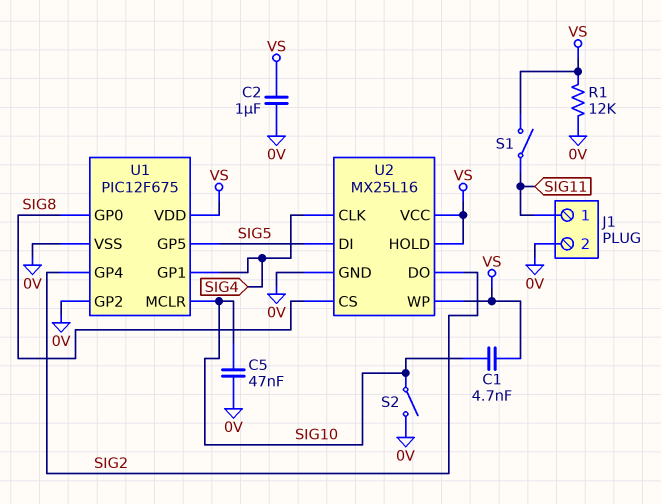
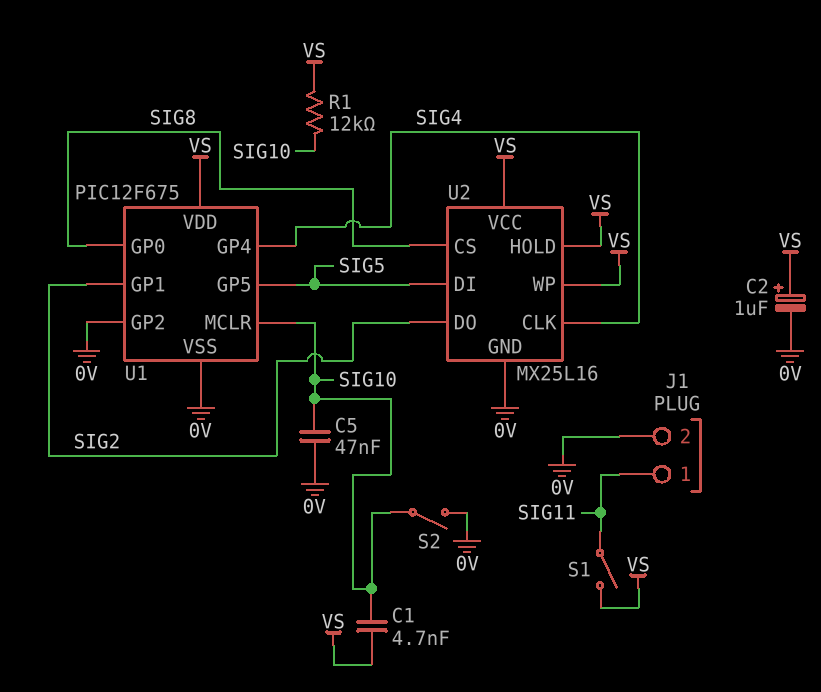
C2: 1uF (0V, VS) -> 1uF (plus VS, minus 0V)
R1: 12k (0V, VS) -> 12k (SIG10, VS)
U1 pin GP1: SIG4 -> SIG2
U1 pin GP4: SIG2 -> SIG4

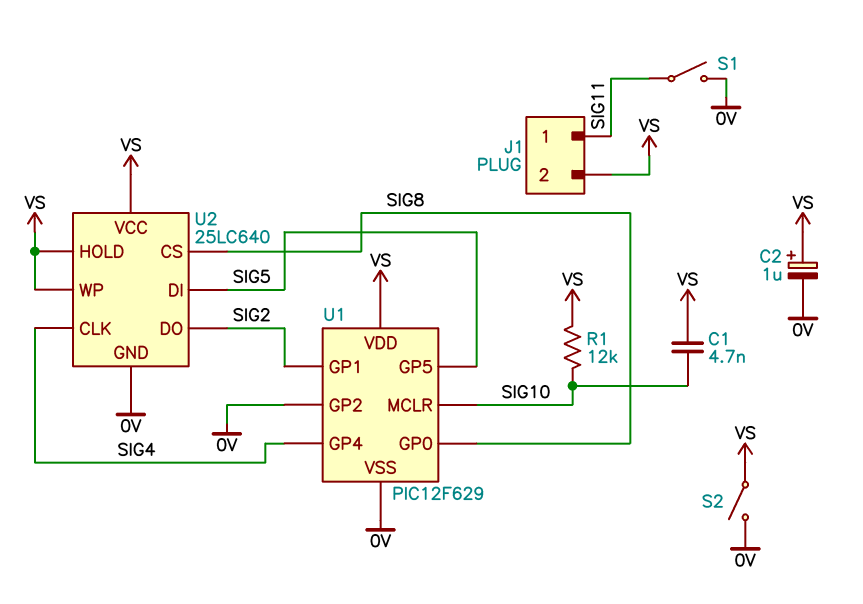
C5: 47nF (0V, SIG10) -> none
J1 pin 2: 0V -> VS
S1: switch (SIG11, VS) -> switch (0V, SIG11)
S2: switch (0V, SIG10) -> switch (0V, VS)
U1: PIC12F675 -> PIC12F629
U2: MX25L16 -> 25LC640

